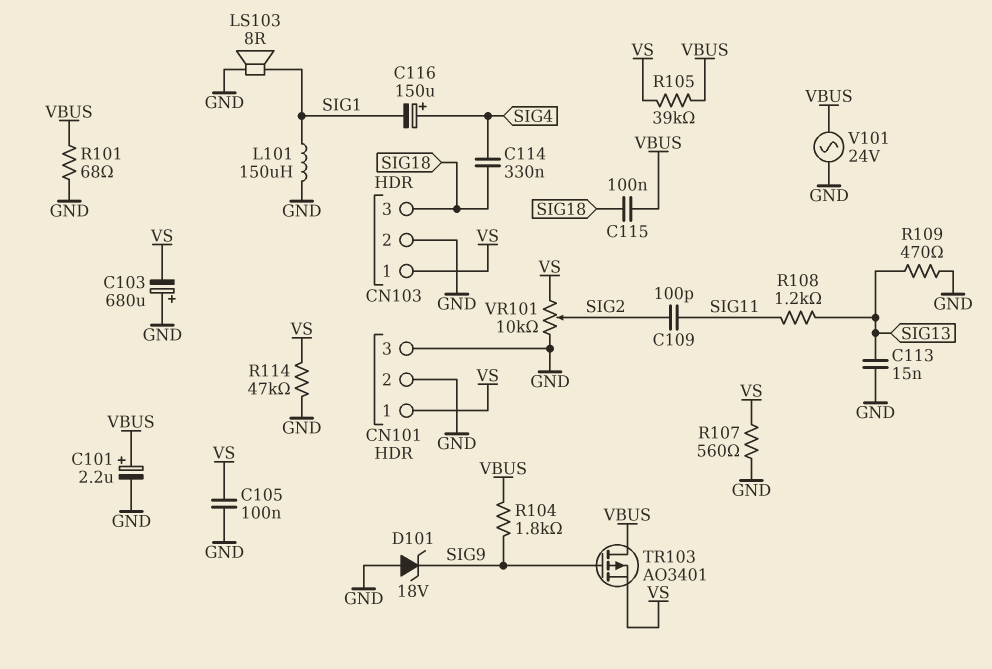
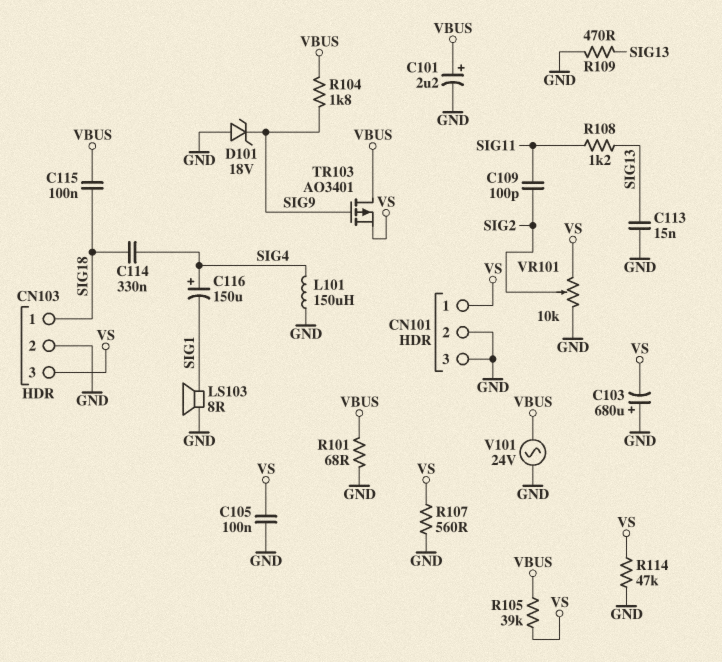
CN103 pin 1: VS -> SIG18
CN103 pin 3: SIG18 -> VS
L101: 150uH (GND, SIG1) -> 150uH (GND, SIG4)

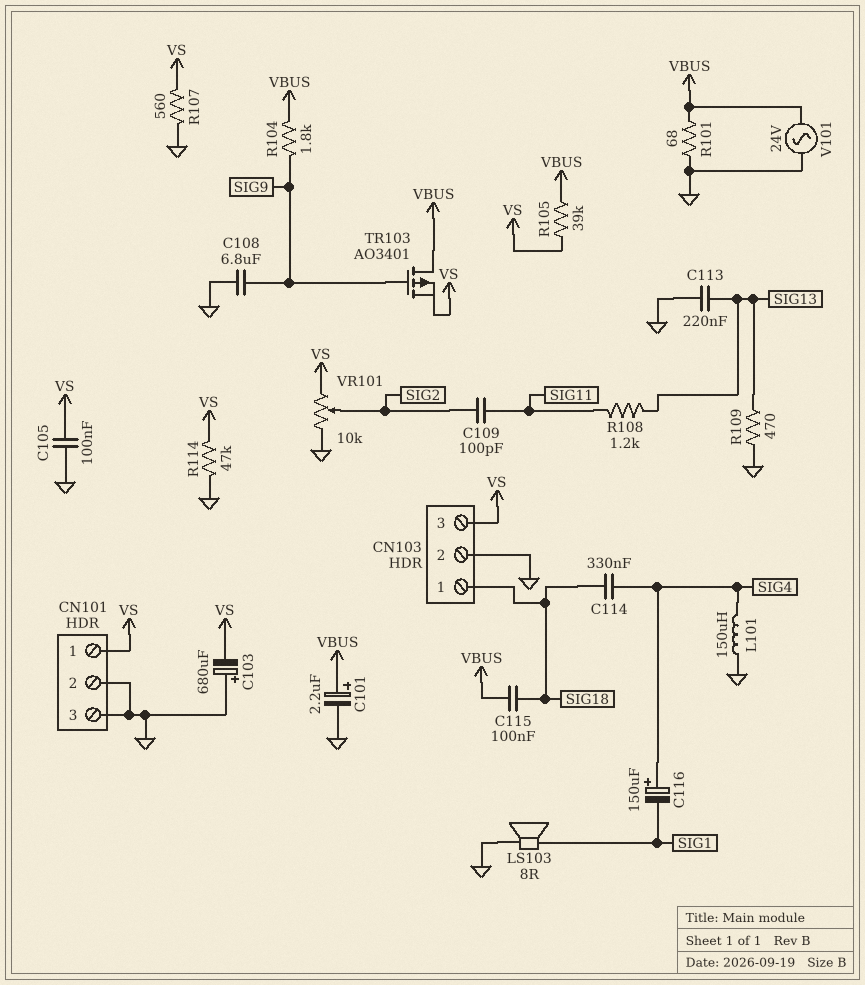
C108: none -> 6.8uF (GND, SIG9)
C113: 15nF (GND, SIG13) -> 220nF (GND, SIG13)
D101: zener 18V (A GND, K SIG9) -> none

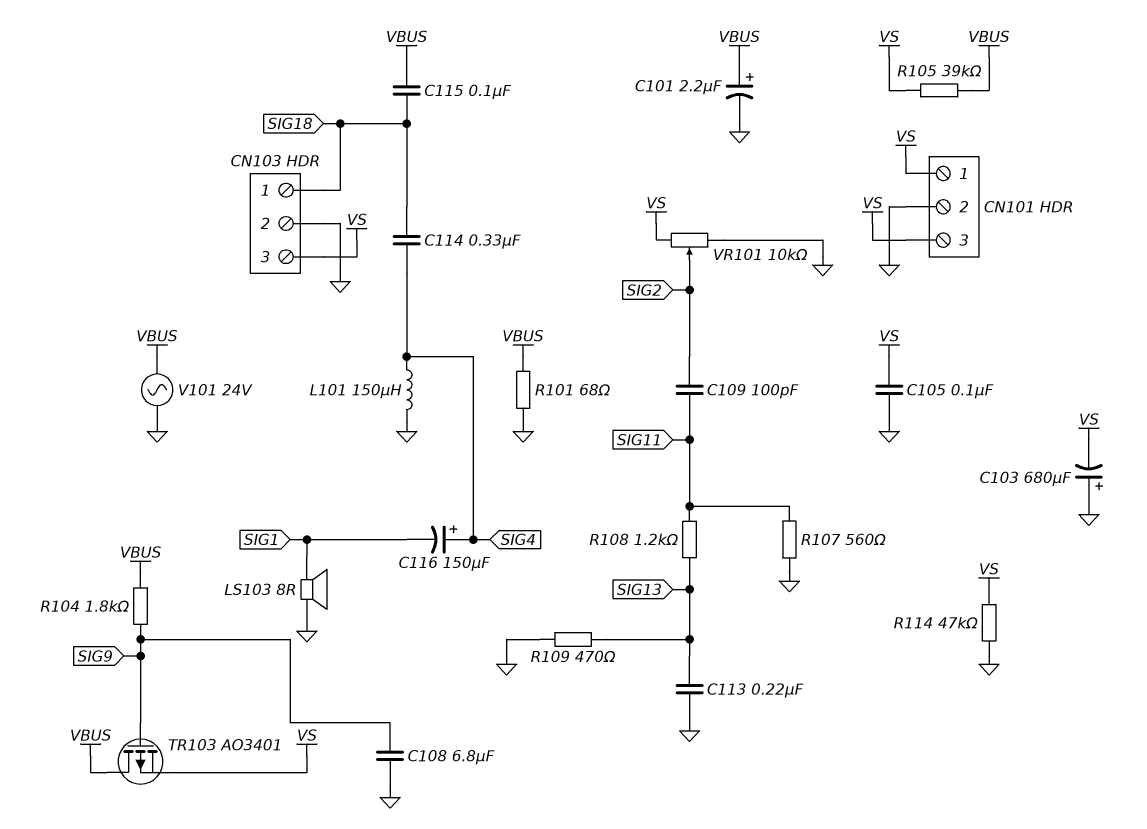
CN101 pin 3: GND -> VS
R107: 560 (GND, VS) -> 560 (GND, SIG11)

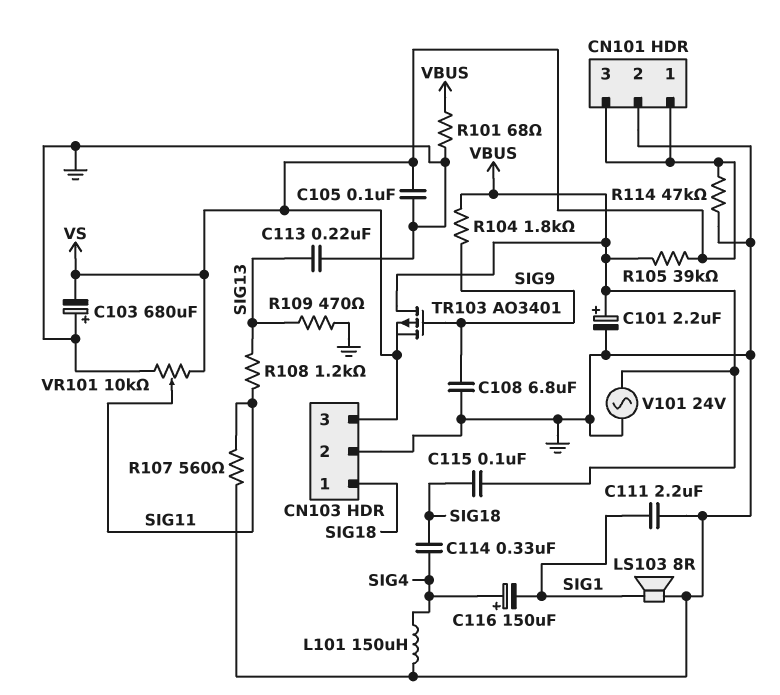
C109: 100pF (SIG2, SIG11) -> none
C111: none -> 2.2uF (GND, SIG1)
VR101: 10k (GND, VS, wiper SIG2) -> 10k (GND, VS, wiper SIG11)

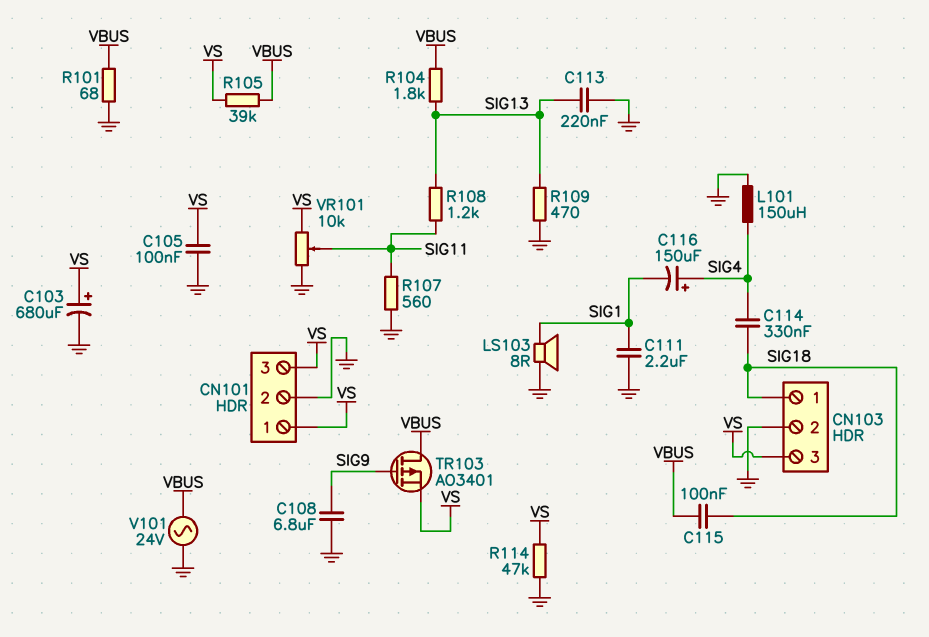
C101: 2.2uF (plus VBUS, minus GND) -> none
C103: 680uF (plus GND, minus VS) -> 680uF (plus VS, minus GND)
R104: 1.8k (SIG9, VBUS) -> 1.8k (SIG13, VBUS)

